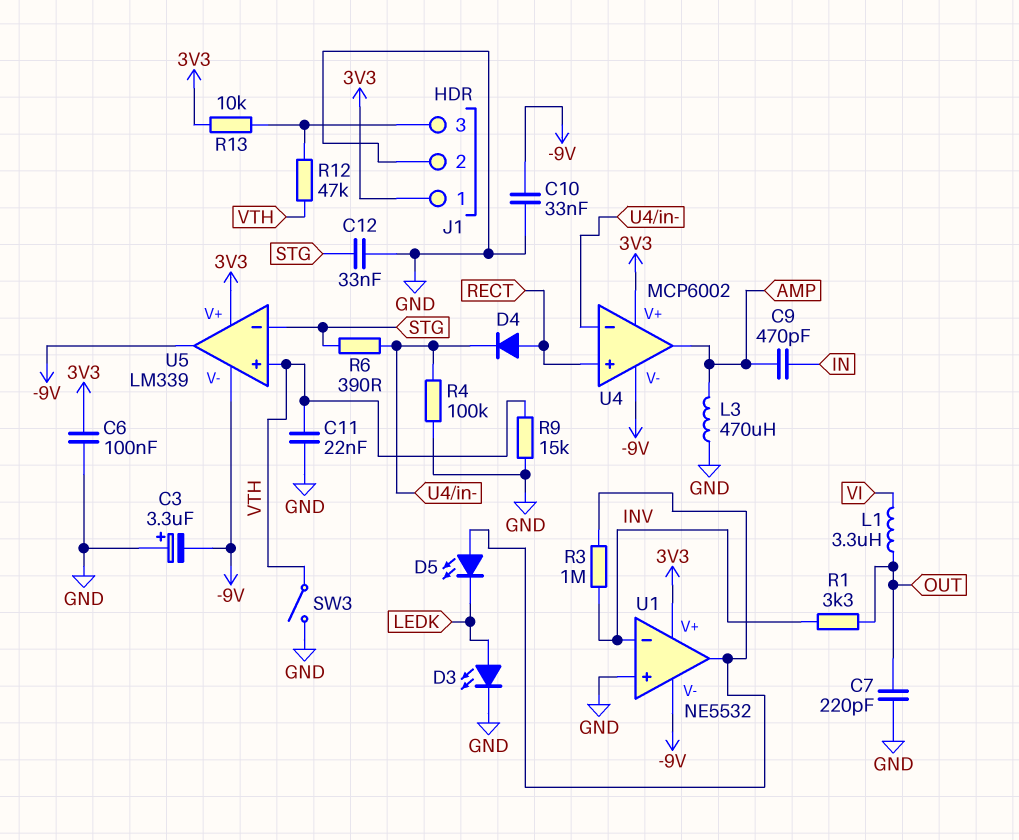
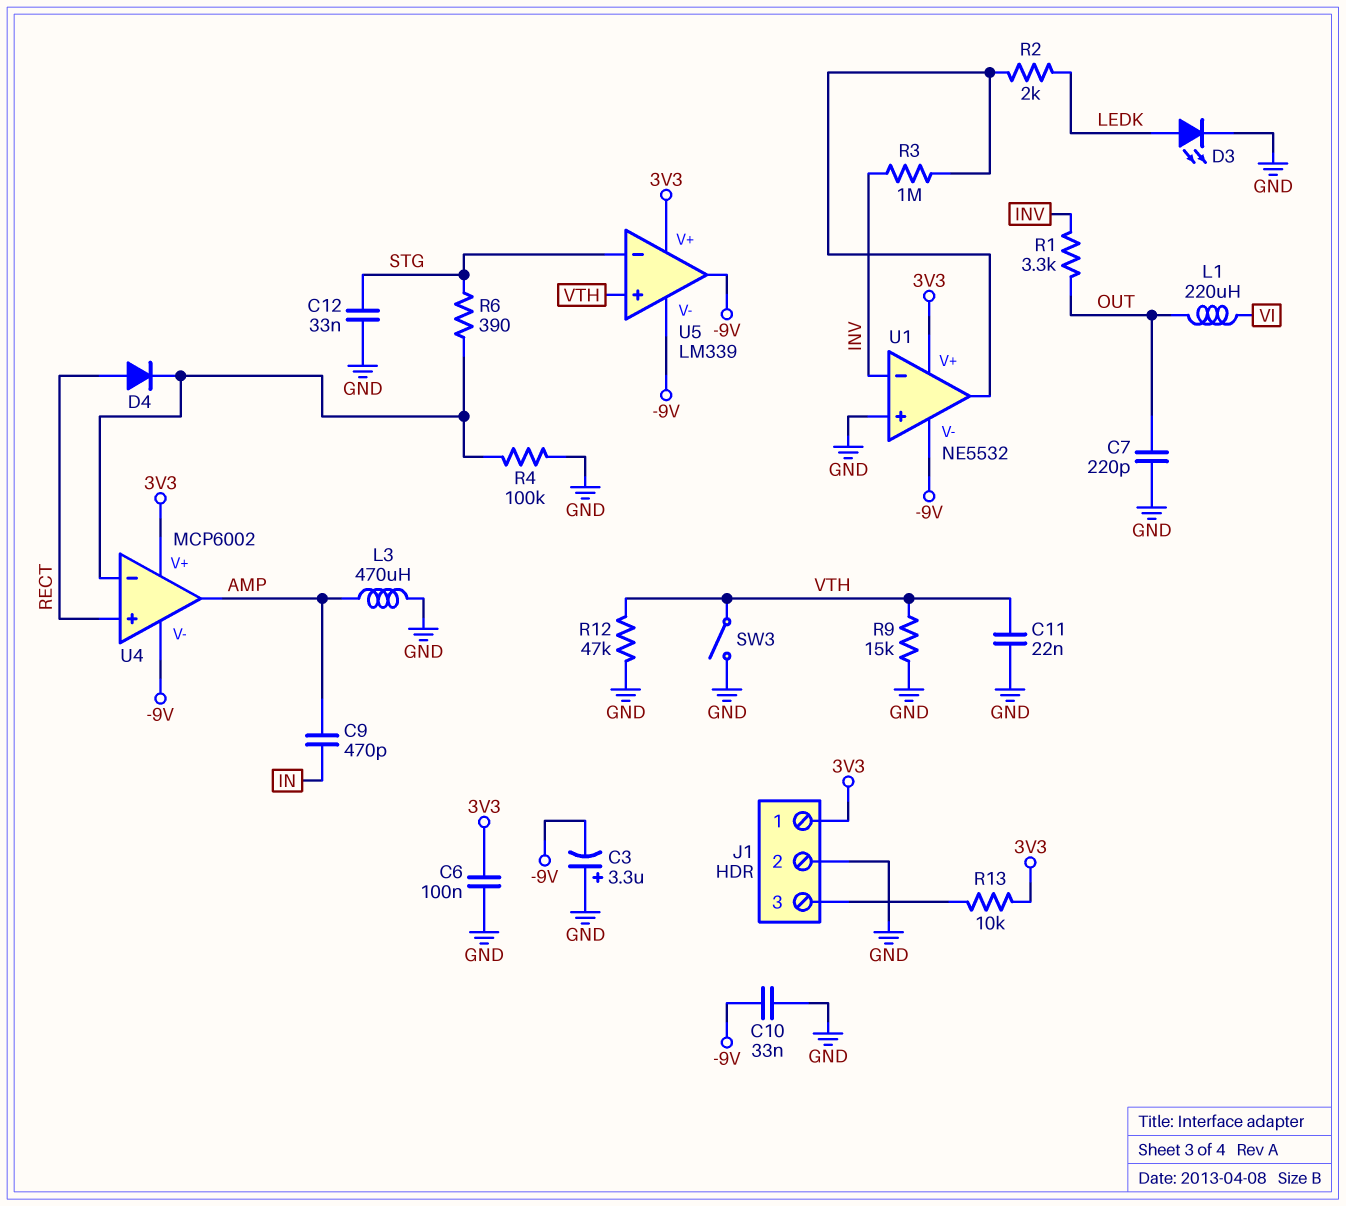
D5: LED (A U1/out, K LEDK) -> none
L1: 3.3uH (OUT, VI) -> 220uH (OUT, VI)
R2: none -> 2k (LEDK, U1/out)
R12: 47k (J1/3, VTH) -> 47k (GND, VTH)

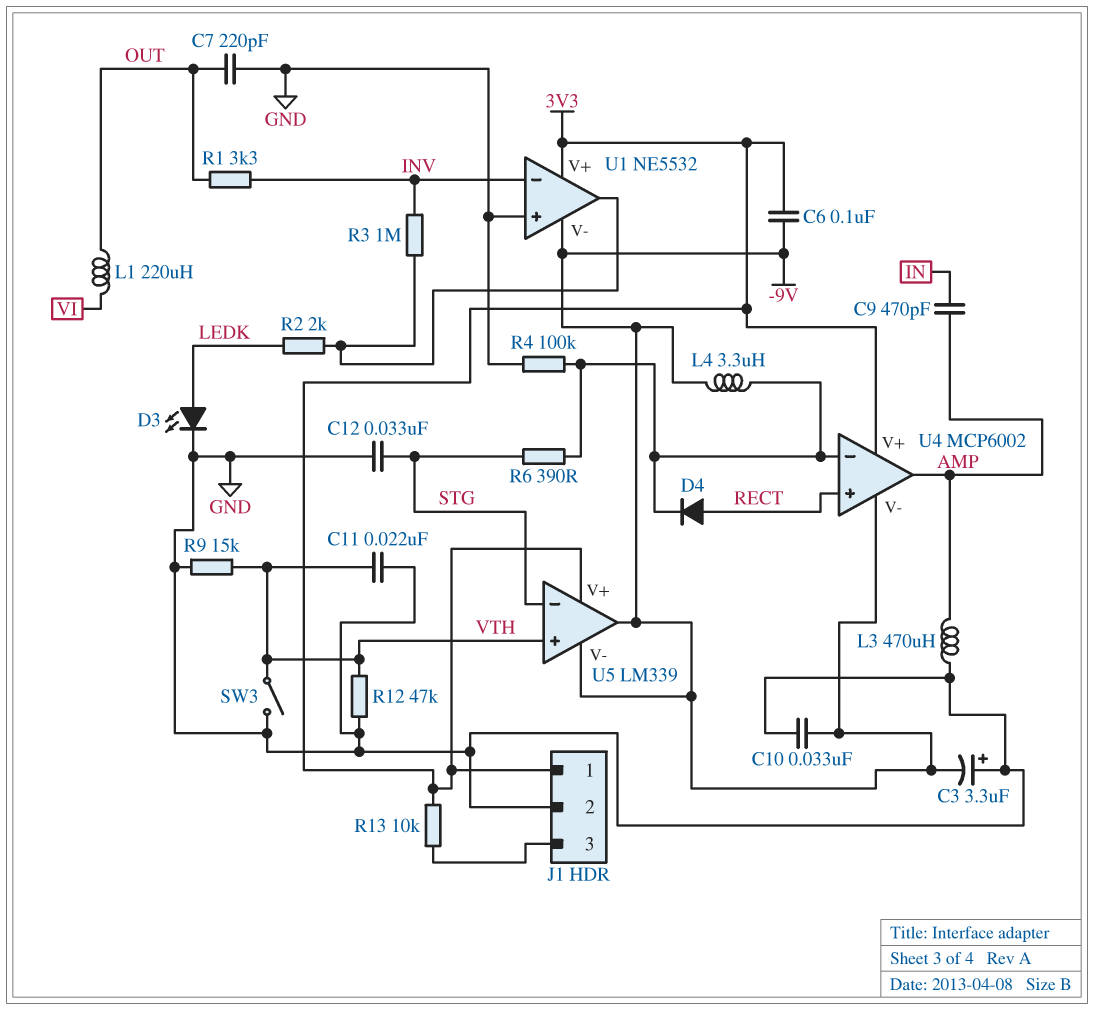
C6: 100nF (3V3, GND) -> 100nF (-9V, 3V3)
L4: none -> 3.3uH (-9V, U4/in-)

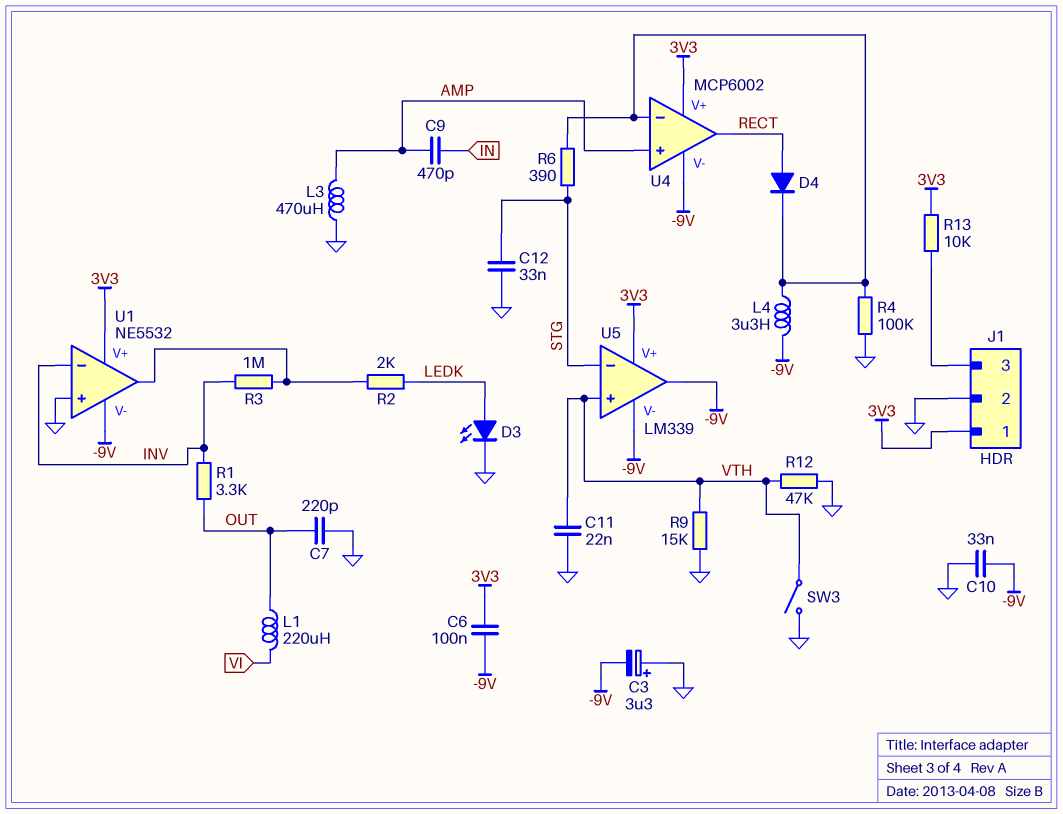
U4 pin in+: RECT -> AMP
U4 pin out: AMP -> RECT

